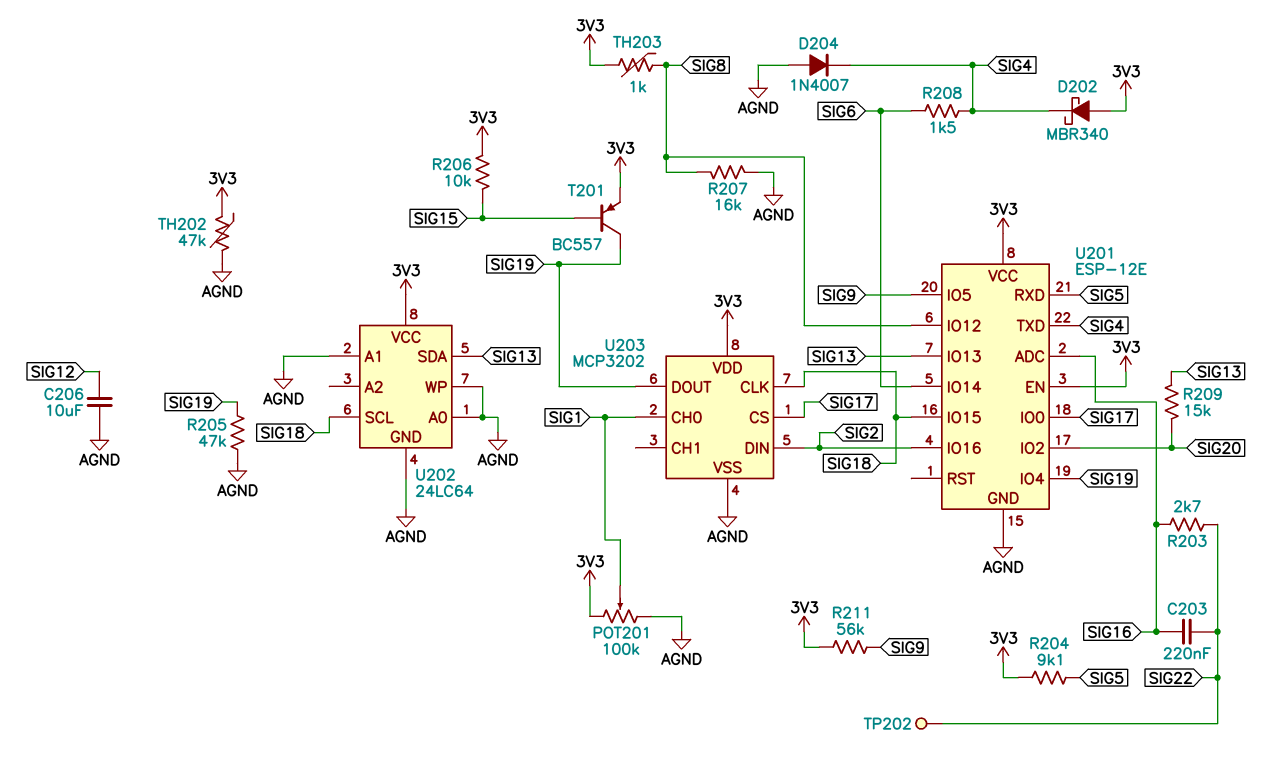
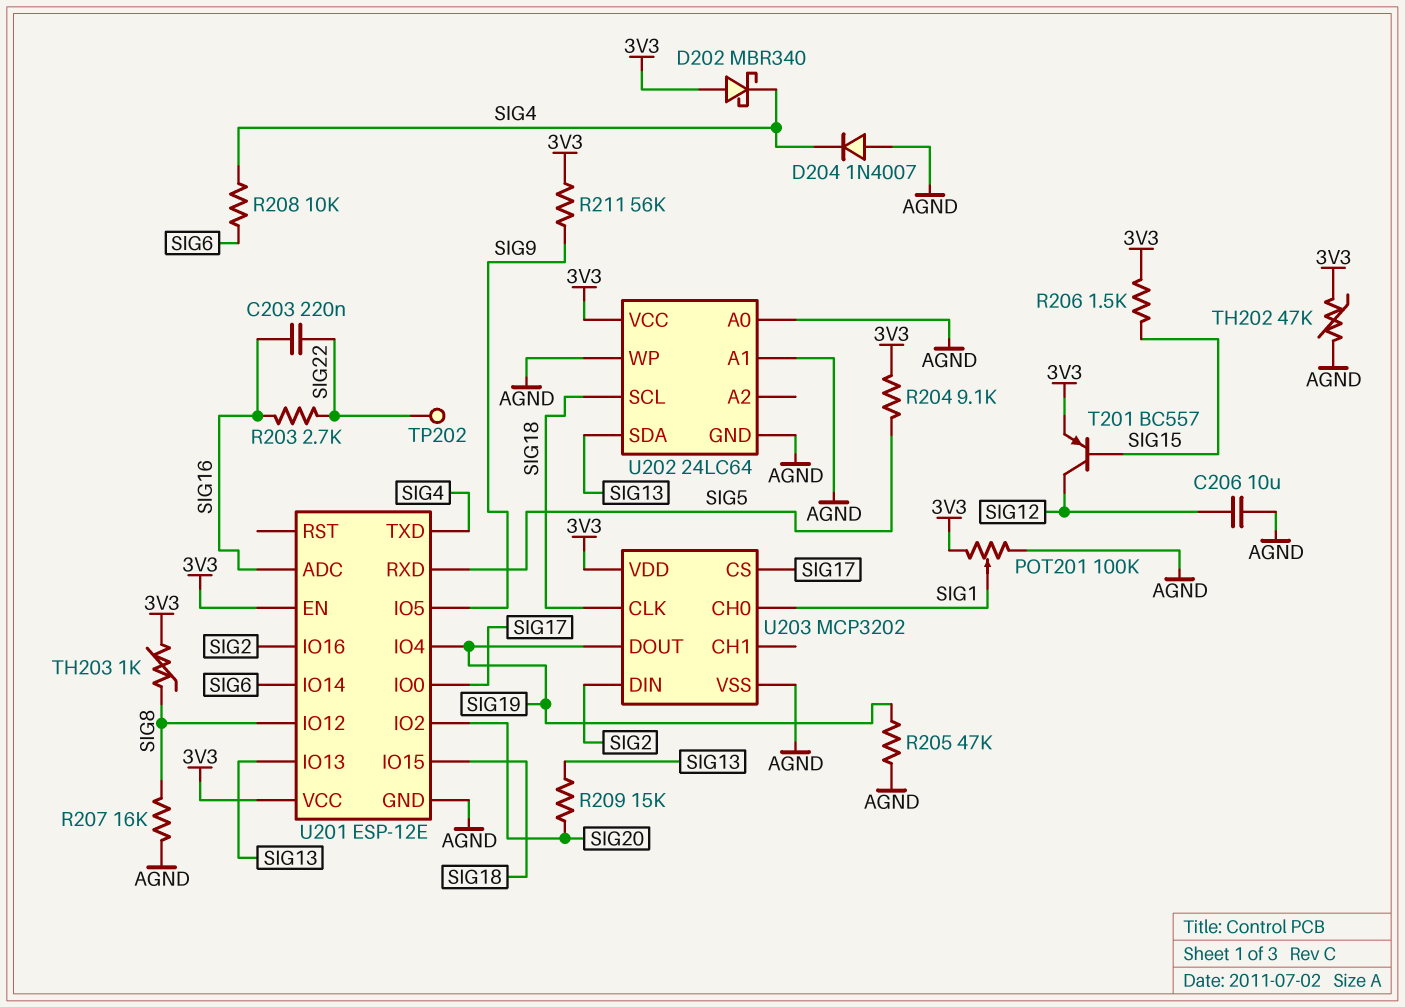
R206: 10k (3V3, SIG15) -> 1.5k (3V3, SIG15)
R208: 1.5k (SIG4, SIG6) -> 10k (SIG4, SIG6)
T201: PNP BC557 (B SIG15, C SIG19, E 3V3) -> PNP BC557 (B SIG15, C SIG12, E 3V3)

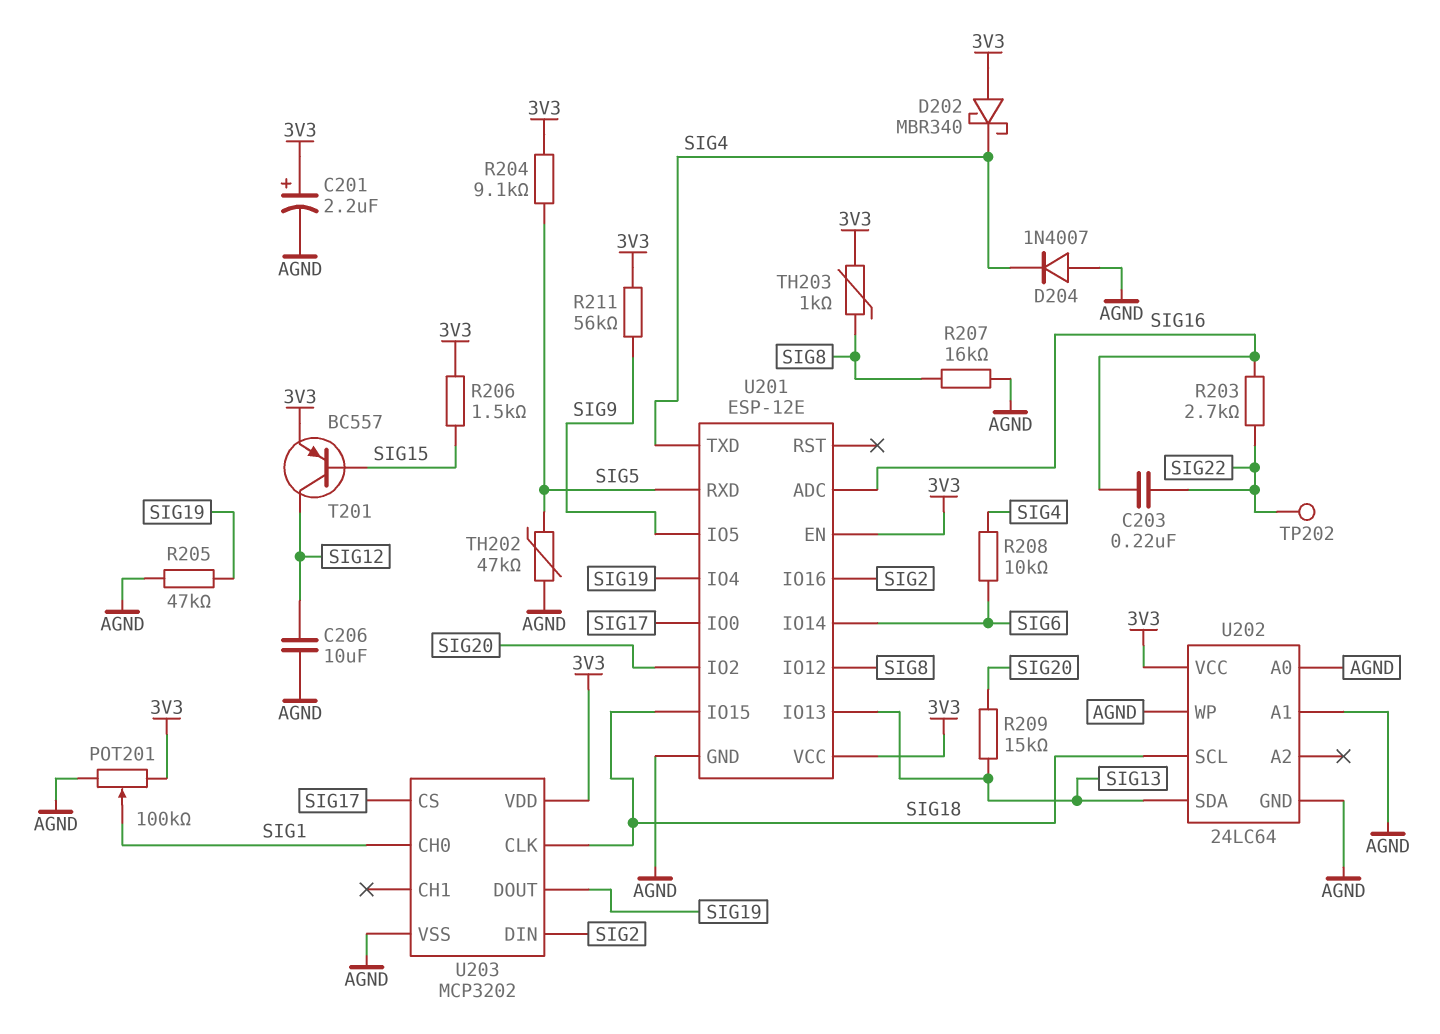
C201: none -> 2.2uF (plus 3V3, minus AGND)
TH202: 47k (3V3, AGND) -> 47k (AGND, SIG5)

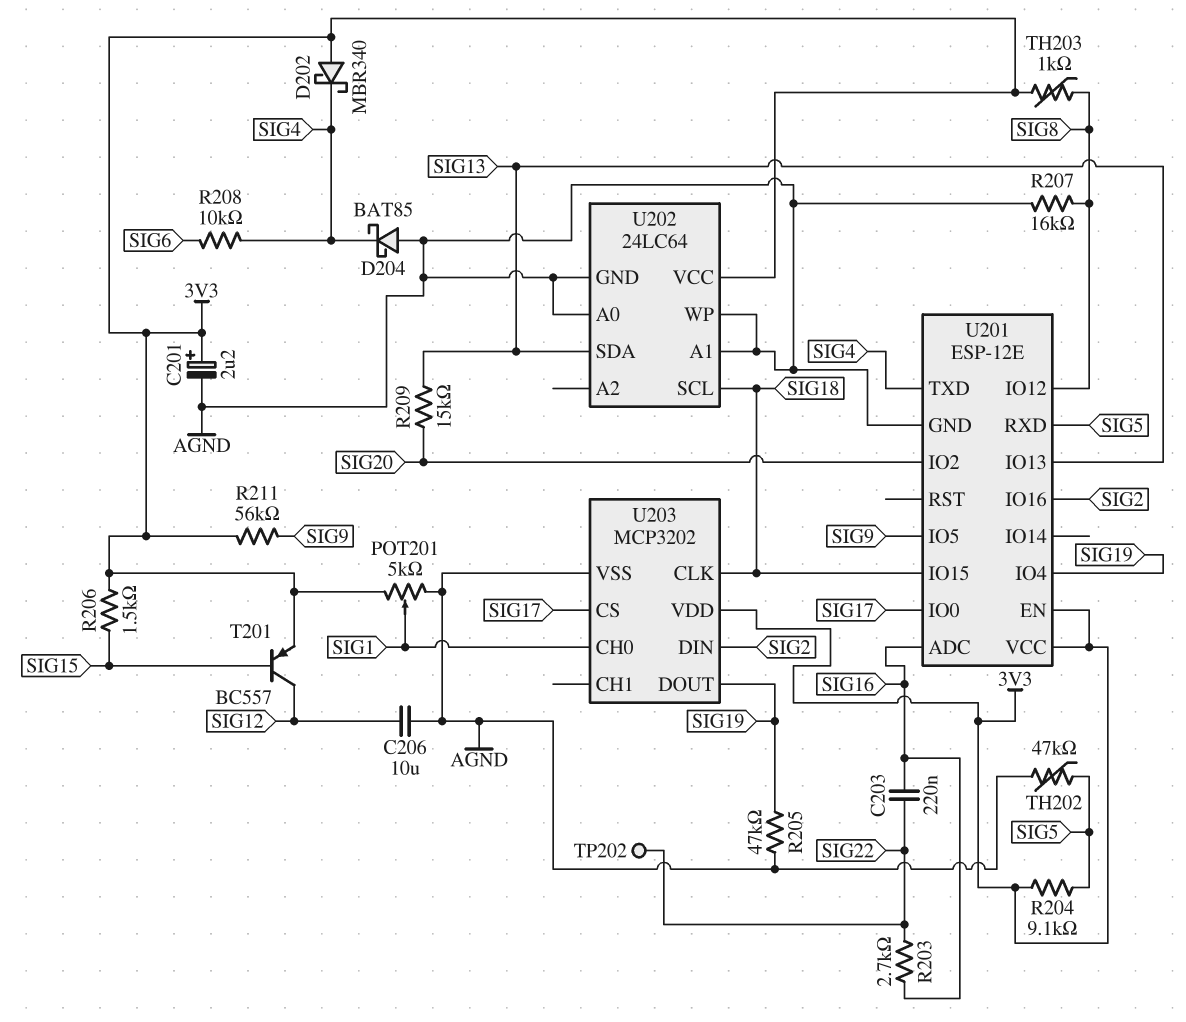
D204: diode 1N4007 (A AGND, K SIG4) -> schottky BAT85 (A AGND, K SIG4)
POT201: 100k (3V3, AGND, wiper SIG1) -> 5k (3V3, AGND, wiper SIG1)
U201 pin IO14: SIG6 -> none

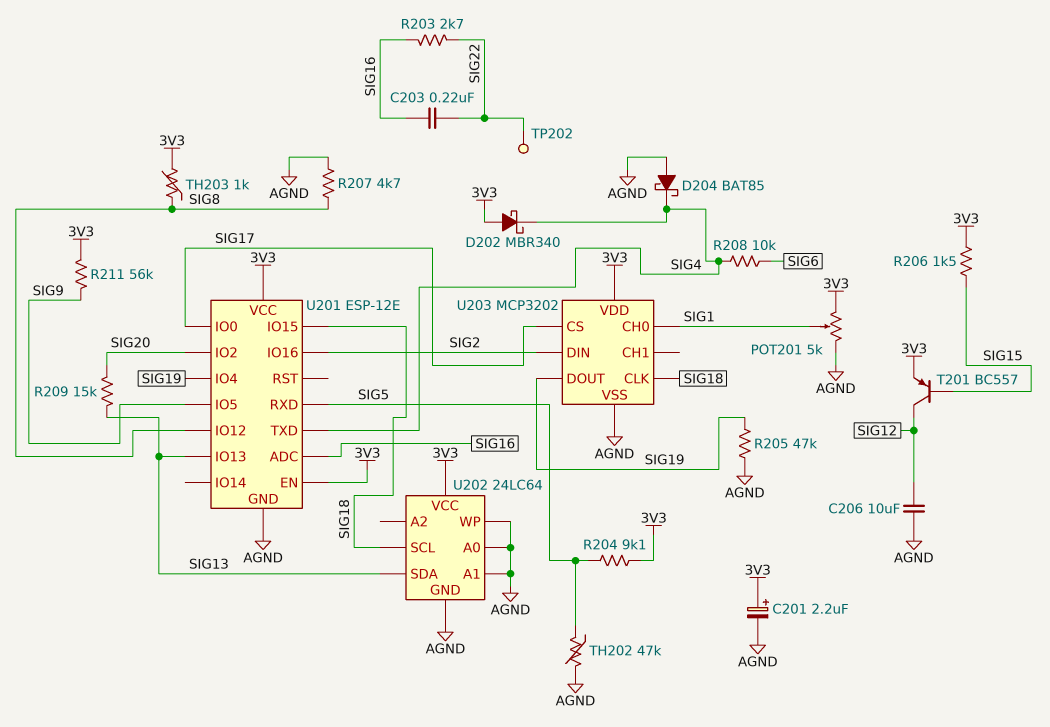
R207: 16k (AGND, SIG8) -> 4.7k (AGND, SIG8)

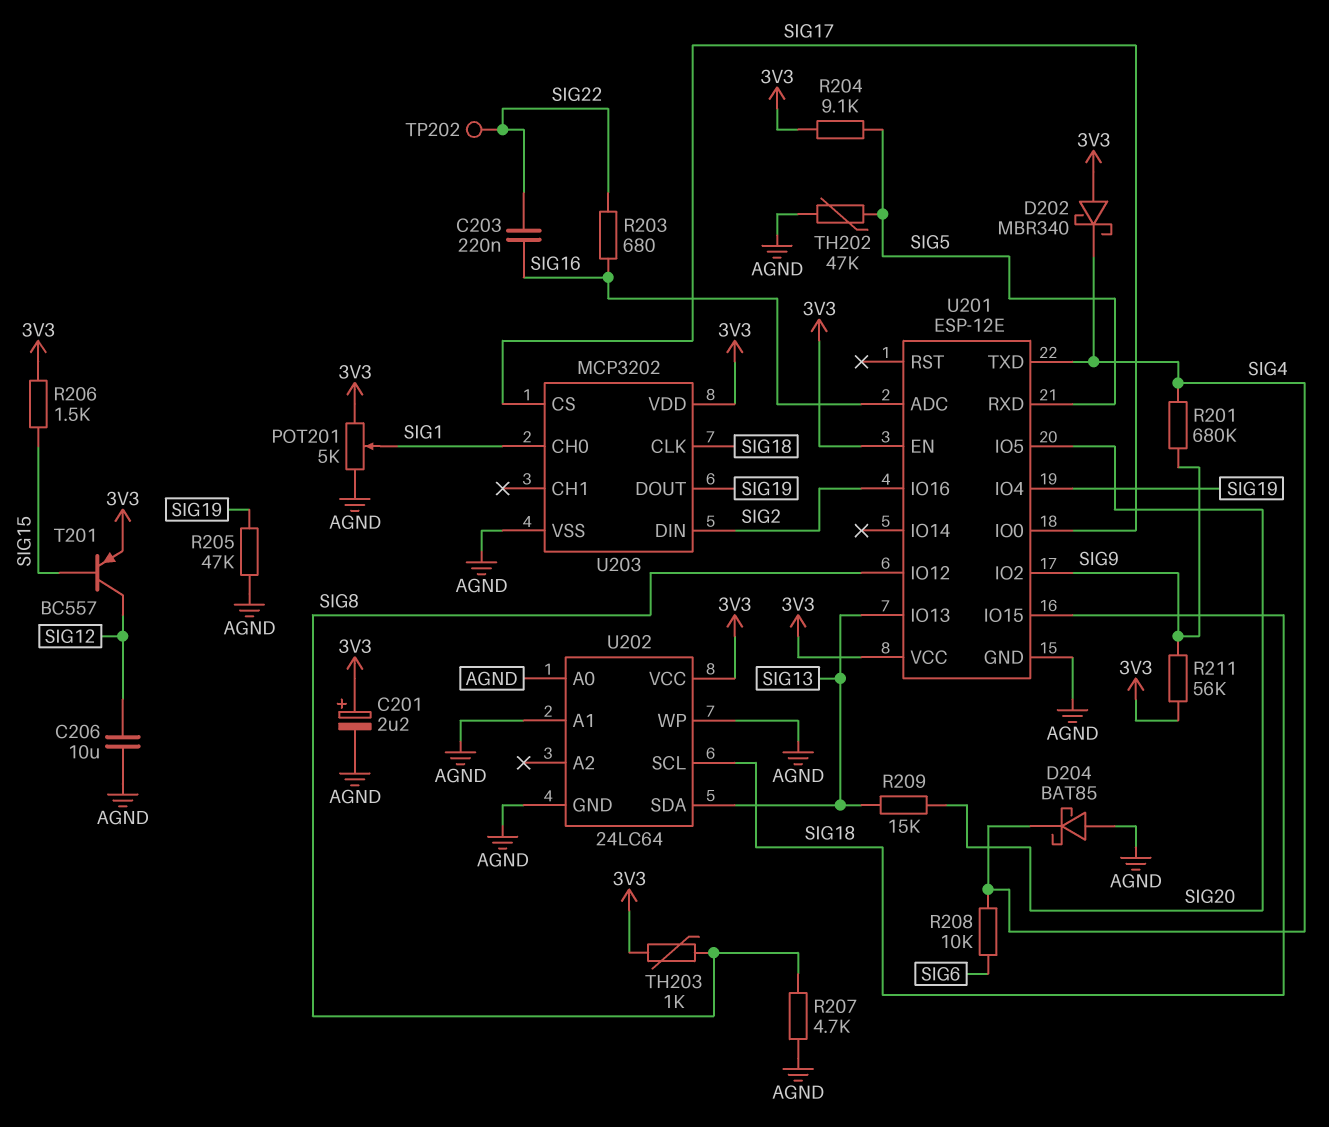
R201: none -> 680k (SIG4, SIG9)
R203: 2.7k (SIG16, SIG22) -> 680 (SIG16, SIG22)
U201 pin IO2: SIG20 -> SIG9
U201 pin IO5: SIG9 -> SIG20

